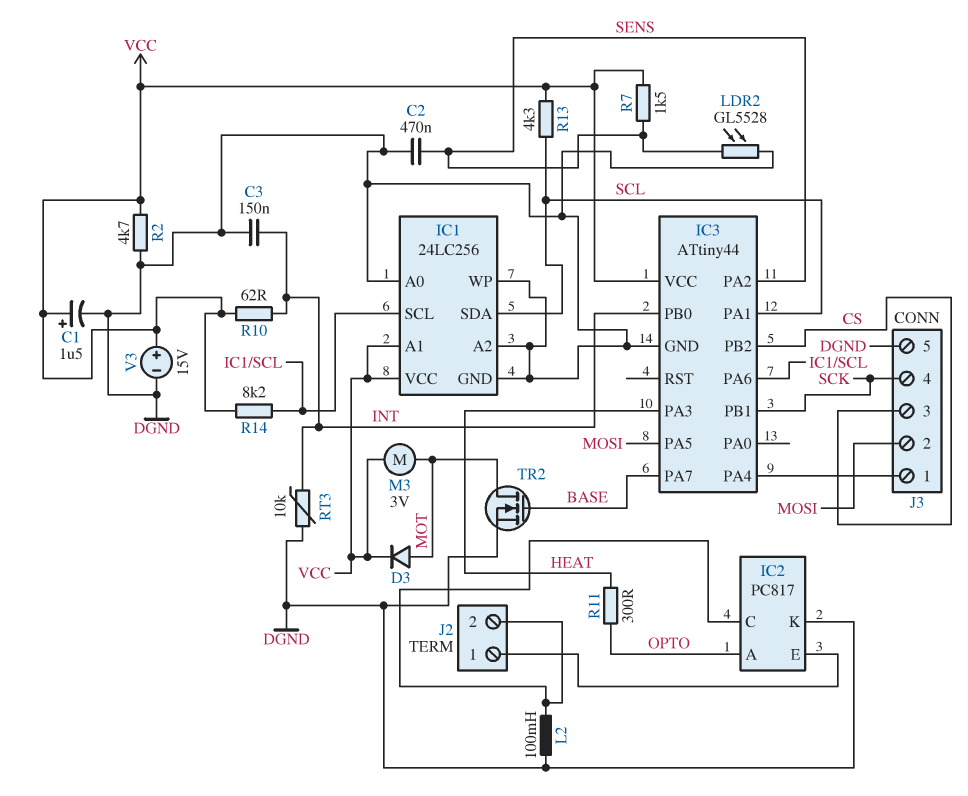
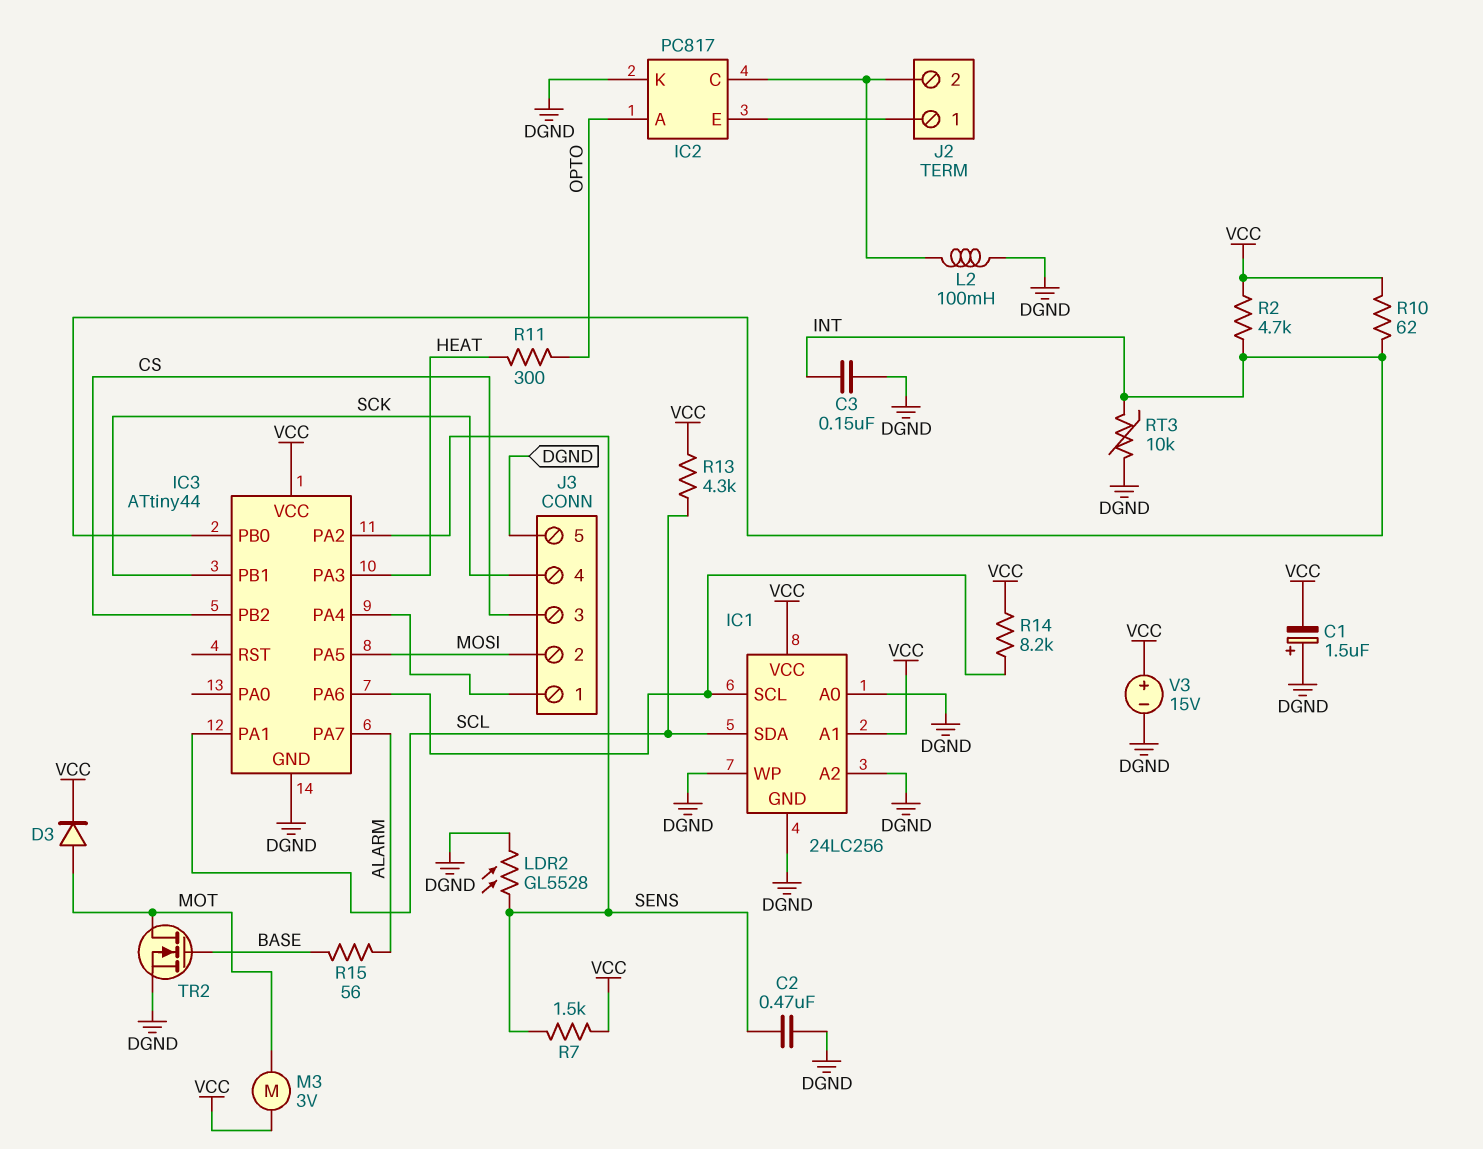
C1: 1.5uF (plus VCC, minus DGND) -> 1.5uF (plus DGND, minus VCC)
IC3 pin PA7: BASE -> ALARM
R2: 4.7k (DGND, VCC) -> 4.7k (INT, VCC)
R15: none -> 56 (ALARM, BASE)

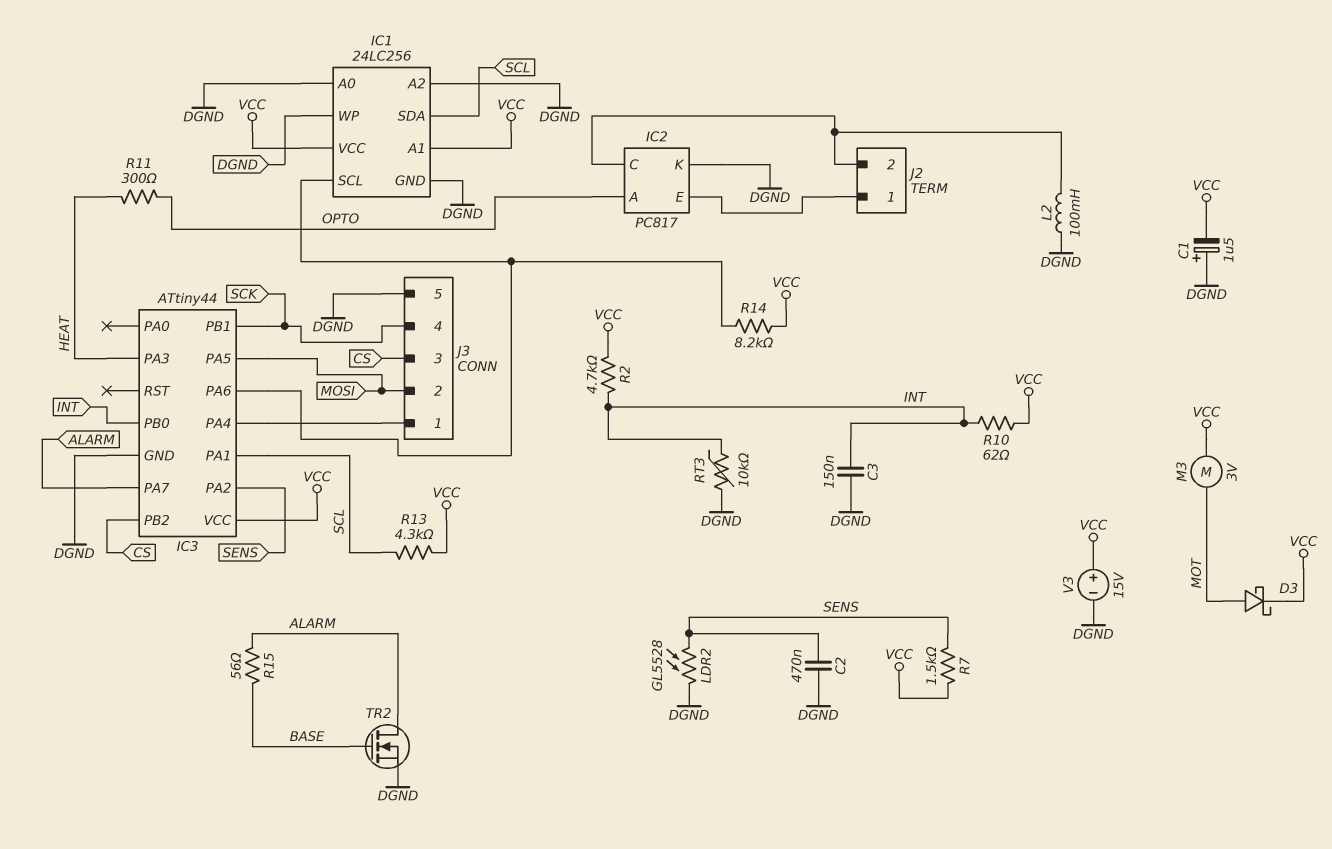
D3: diode (A MOT, K VCC) -> schottky (A MOT, K VCC)
TR2: NMOS (G BASE, D MOT, S DGND) -> NMOS (G BASE, D ALARM, S DGND)

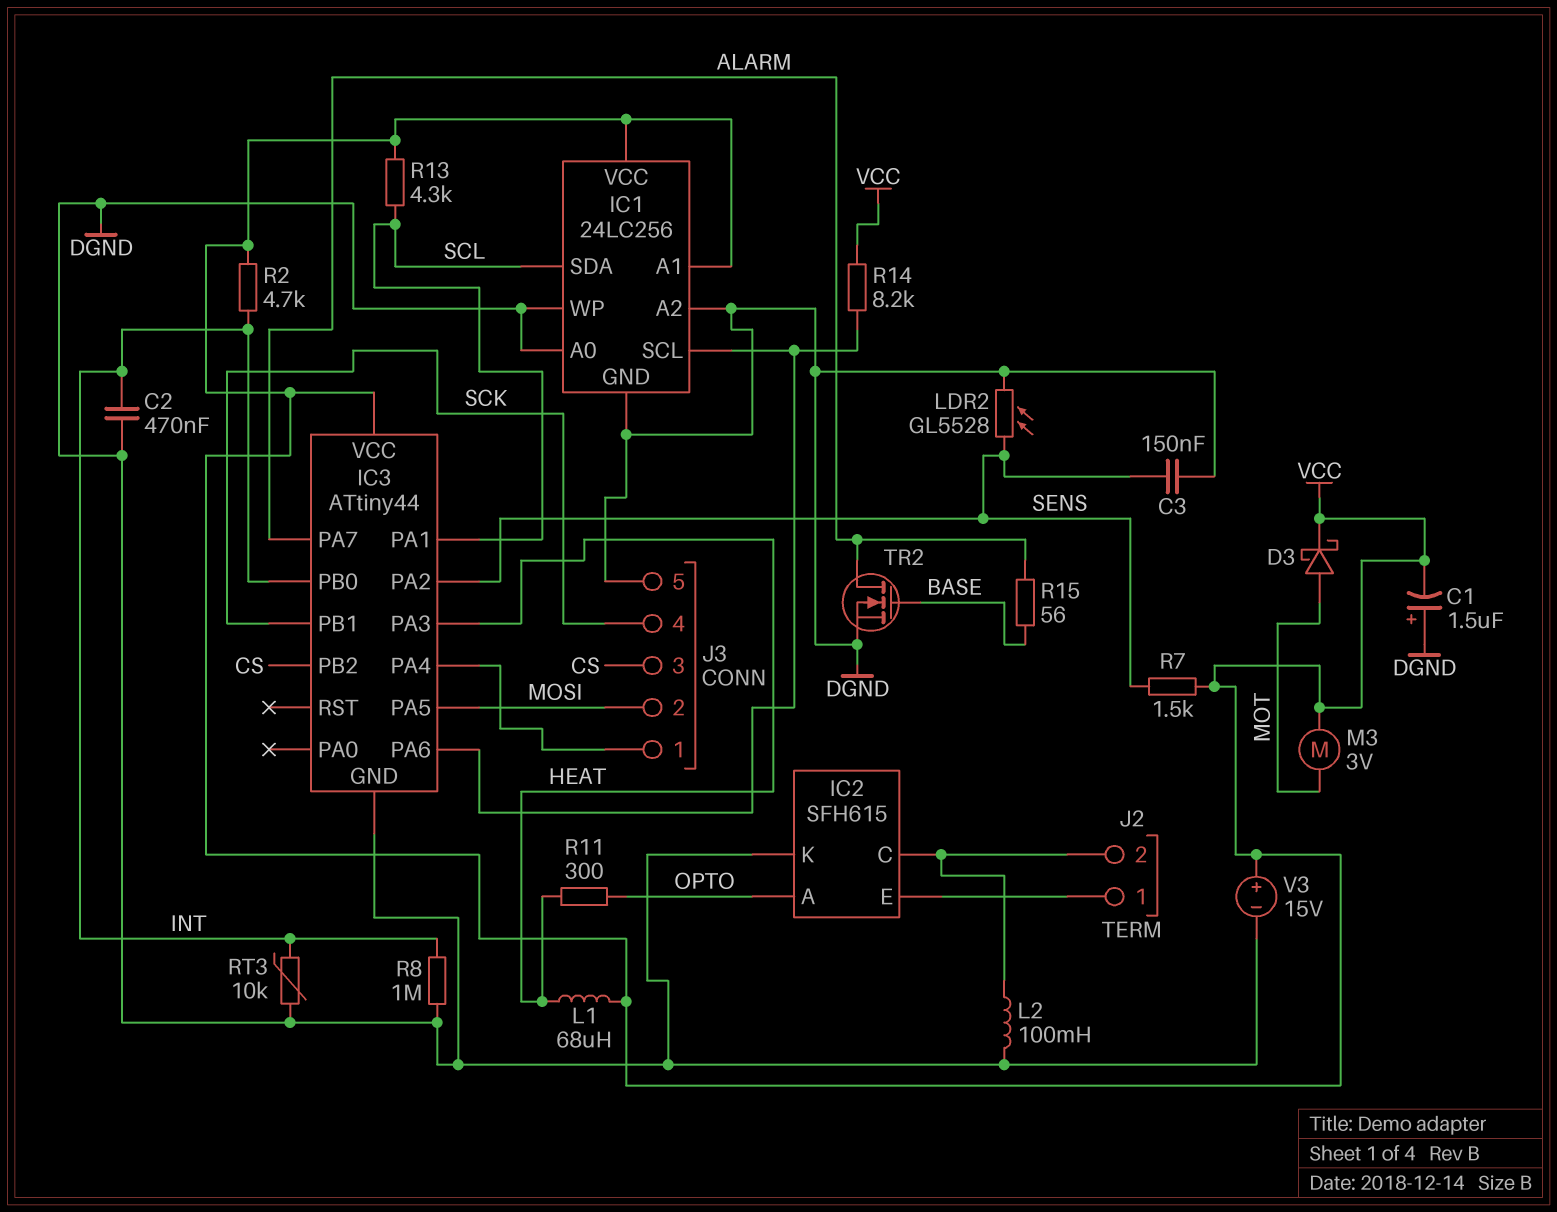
C2: 470nF (DGND, SENS) -> 470nF (DGND, INT)
C3: 150nF (DGND, INT) -> 150nF (DGND, SENS)
IC2: PC817 -> SFH615
L1: none -> 68uH (HEAT, VCC)
R8: none -> 1M (DGND, INT)
R10: 62 (INT, VCC) -> none

